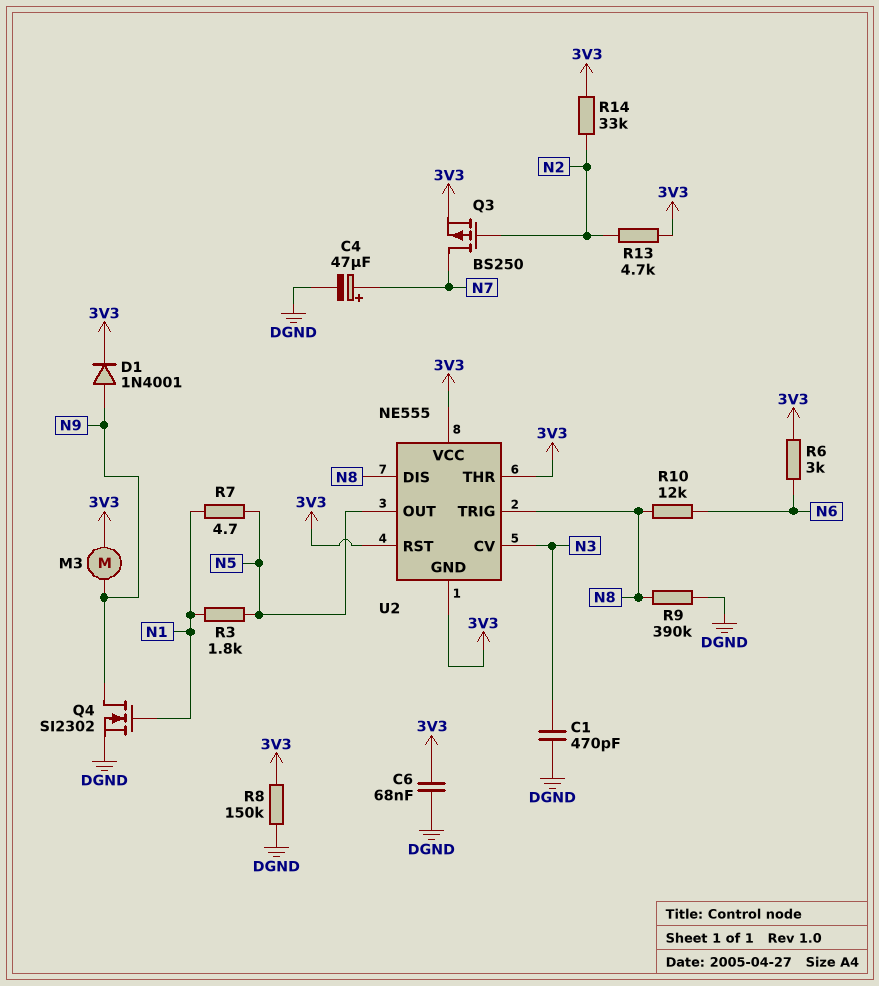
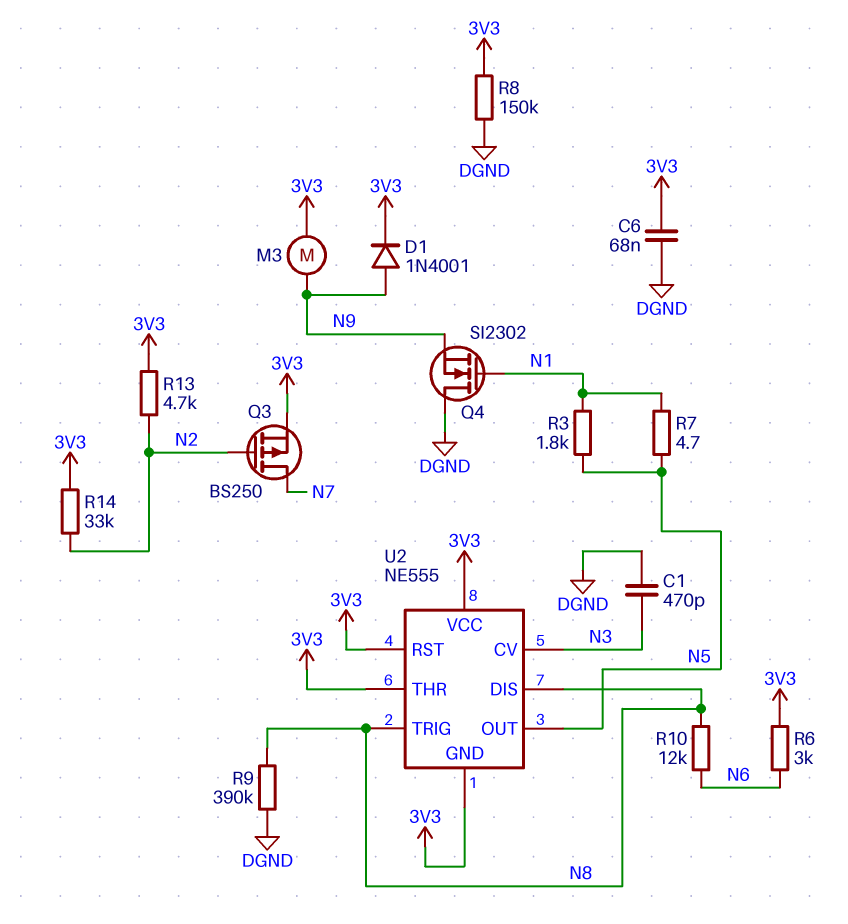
C4: 47uF (plus N7, minus DGND) -> none
Q4: NMOS SI2302 (G N1, D N9, S DGND) -> NMOS SI2302 (G N1, D DGND, S N9)

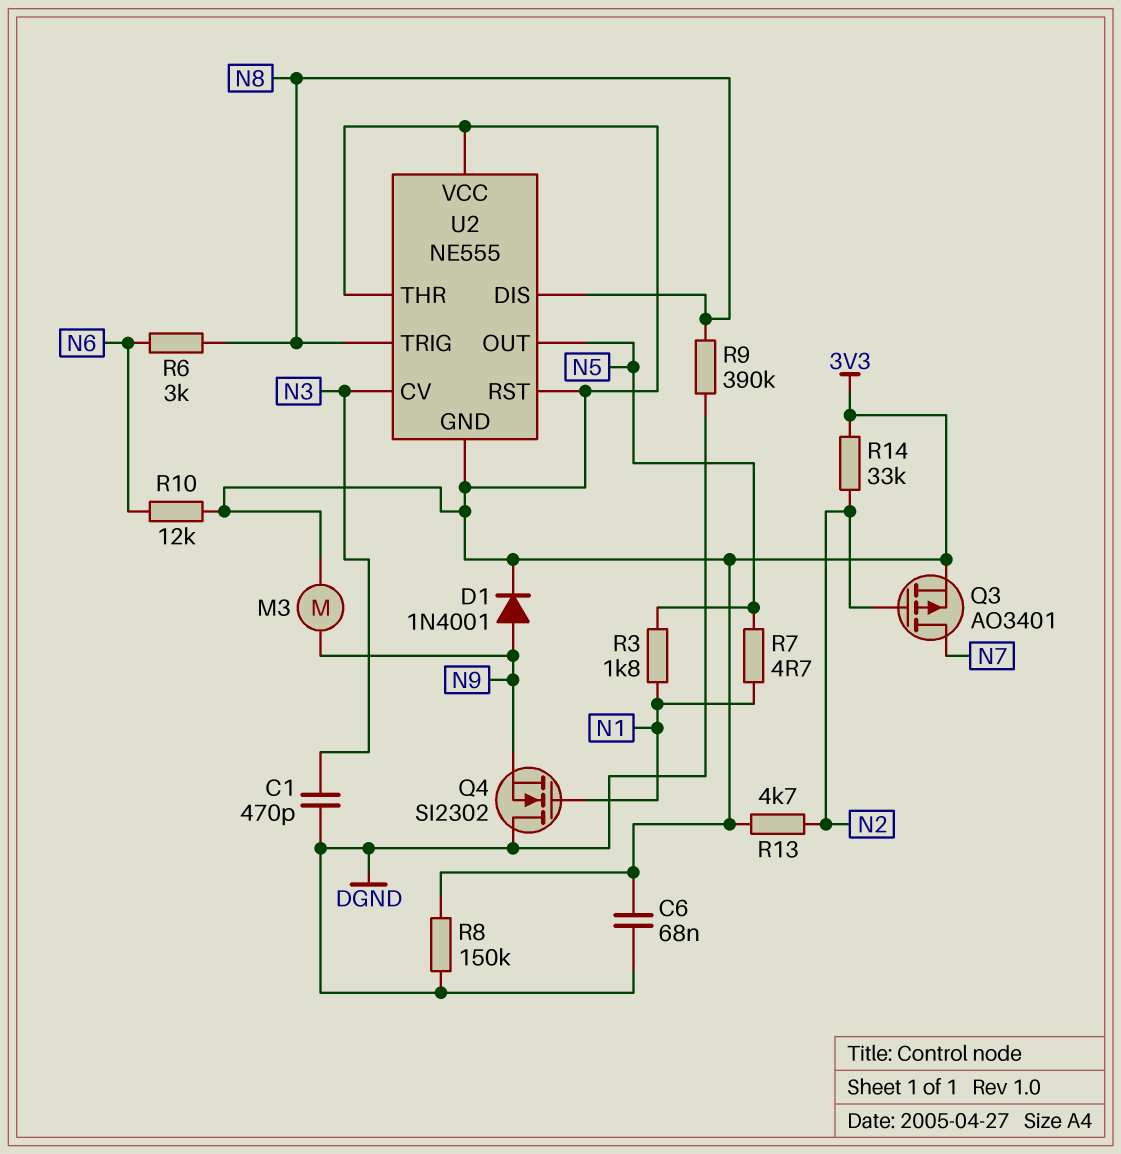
Q3: PMOS BS250 (G N2, D N7, S 3V3) -> PMOS AO3401 (G N2, D N7, S 3V3)
R6: 3k (3V3, N6) -> 3k (N6, N8)
R10: 12k (N6, N8) -> 12k (3V3, N6)

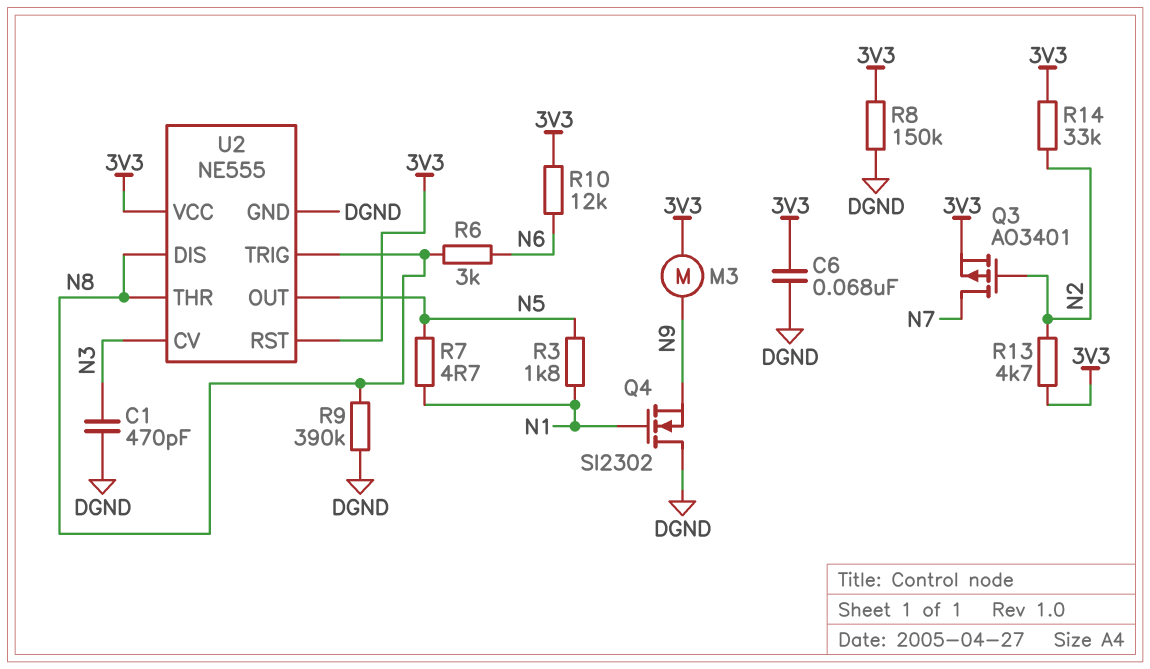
D1: diode 1N4001 (A N9, K 3V3) -> none
U2 pin GND: 3V3 -> DGND
U2 pin THR: 3V3 -> N8

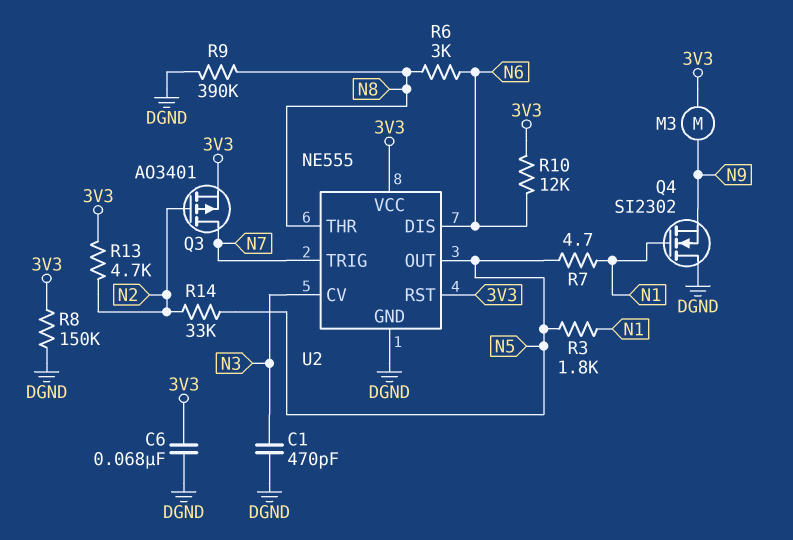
R14: 33k (3V3, N2) -> 33k (N2, N5)
U2 pin DIS: N8 -> N6
U2 pin TRIG: N8 -> N7

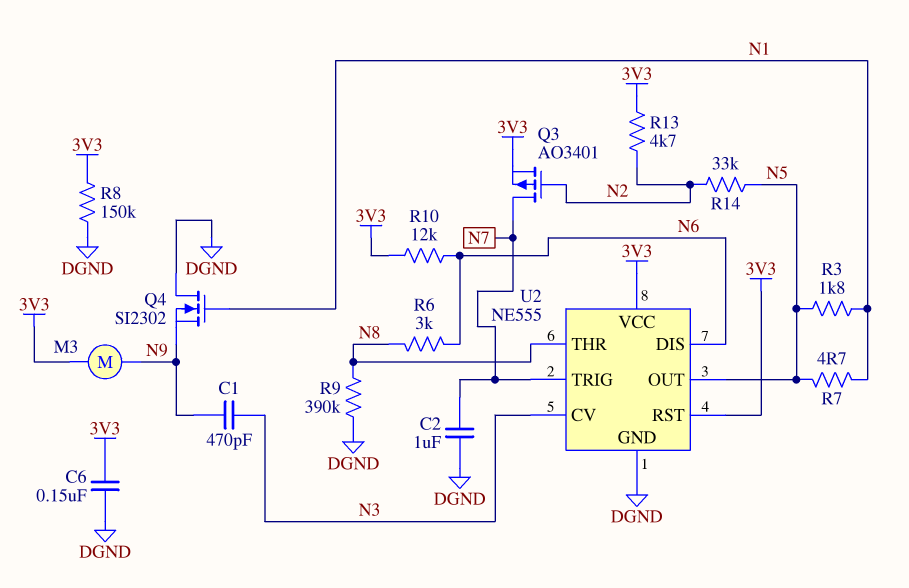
C1: 470pF (DGND, N3) -> 470pF (N3, N9)
C2: none -> 1uF (DGND, N7)
C6: 68nF (3V3, DGND) -> 150nF (3V3, DGND)

